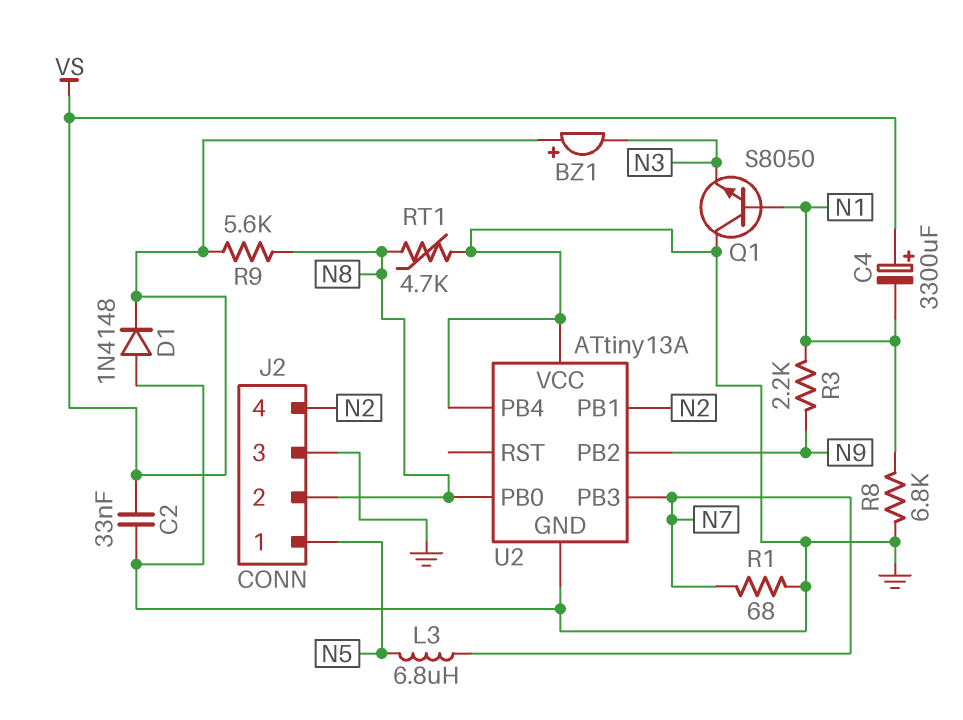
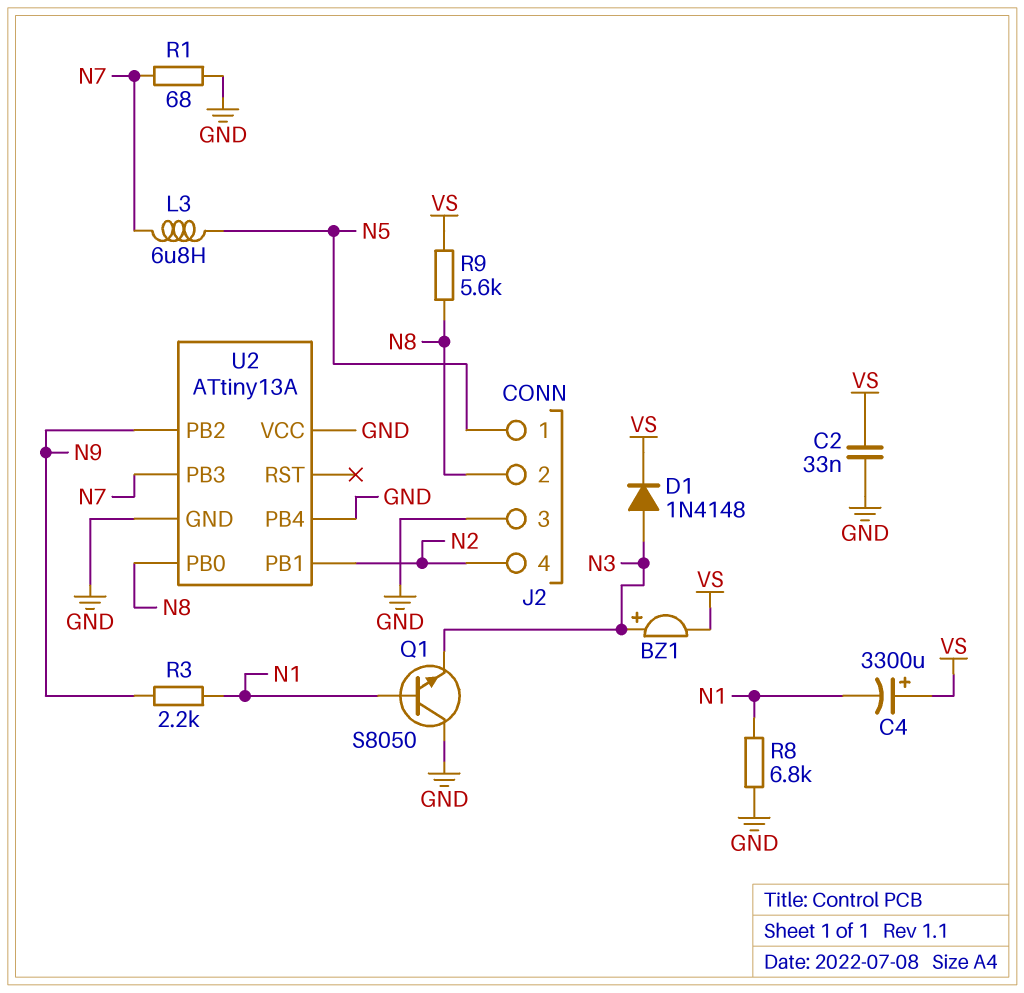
BZ1: buzzer (plus VS, minus N3) -> buzzer (plus N3, minus VS)
D1: diode 1N4148 (A GND, K VS) -> diode 1N4148 (A N3, K VS)
RT1: 4.7k (GND, N8) -> none

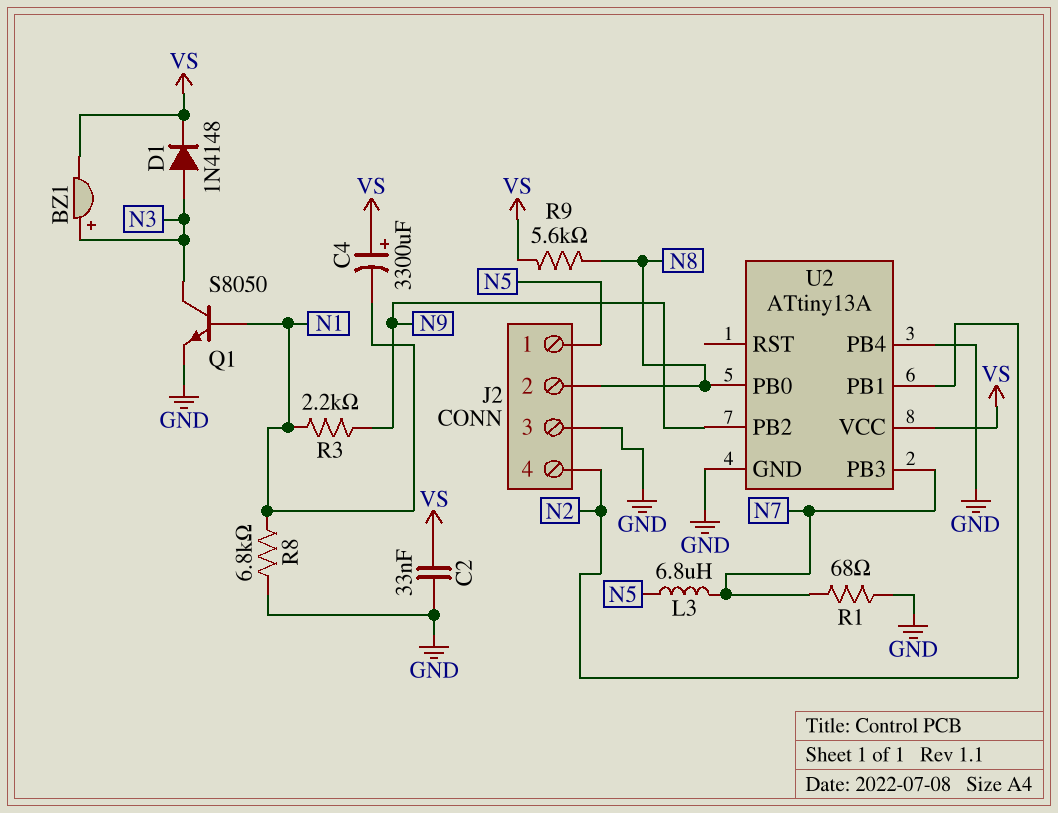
Q1: NPN S8050 (B N1, C GND, E N3) -> NPN S8050 (B N1, C N3, E GND)
U2 pin VCC: GND -> VS

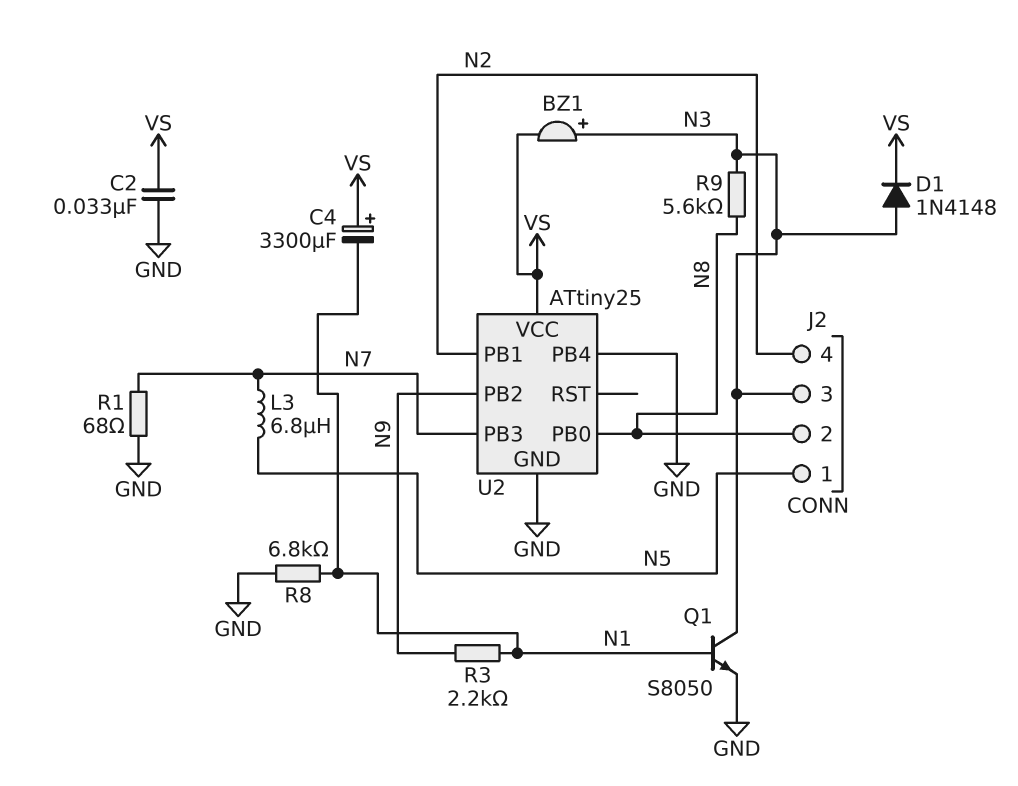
J2 pin 3: GND -> N3
R9: 5.6k (N8, VS) -> 5.6k (N3, N8)
U2: ATtiny13A -> ATtiny25

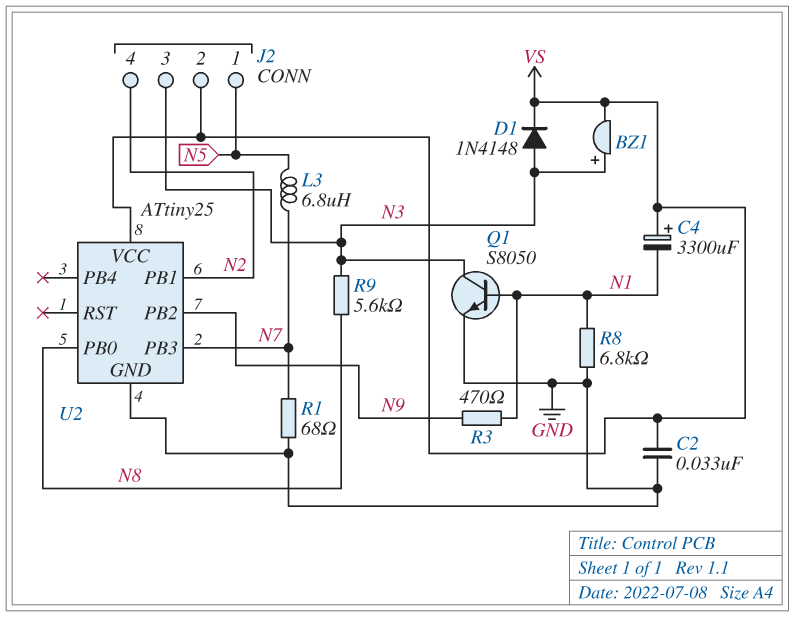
J2 pin 2: N8 -> VS
R3: 2.2k (N1, N9) -> 470 (N1, N9)
U2 pin PB4: GND -> none

